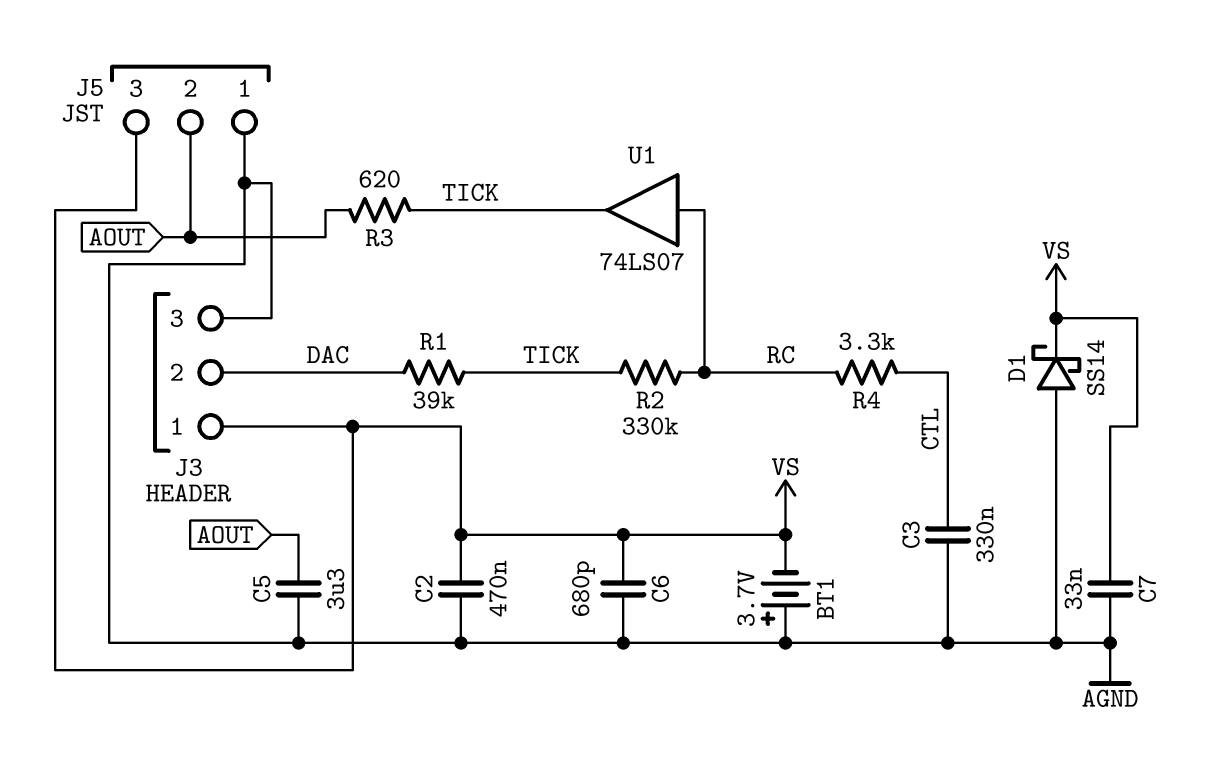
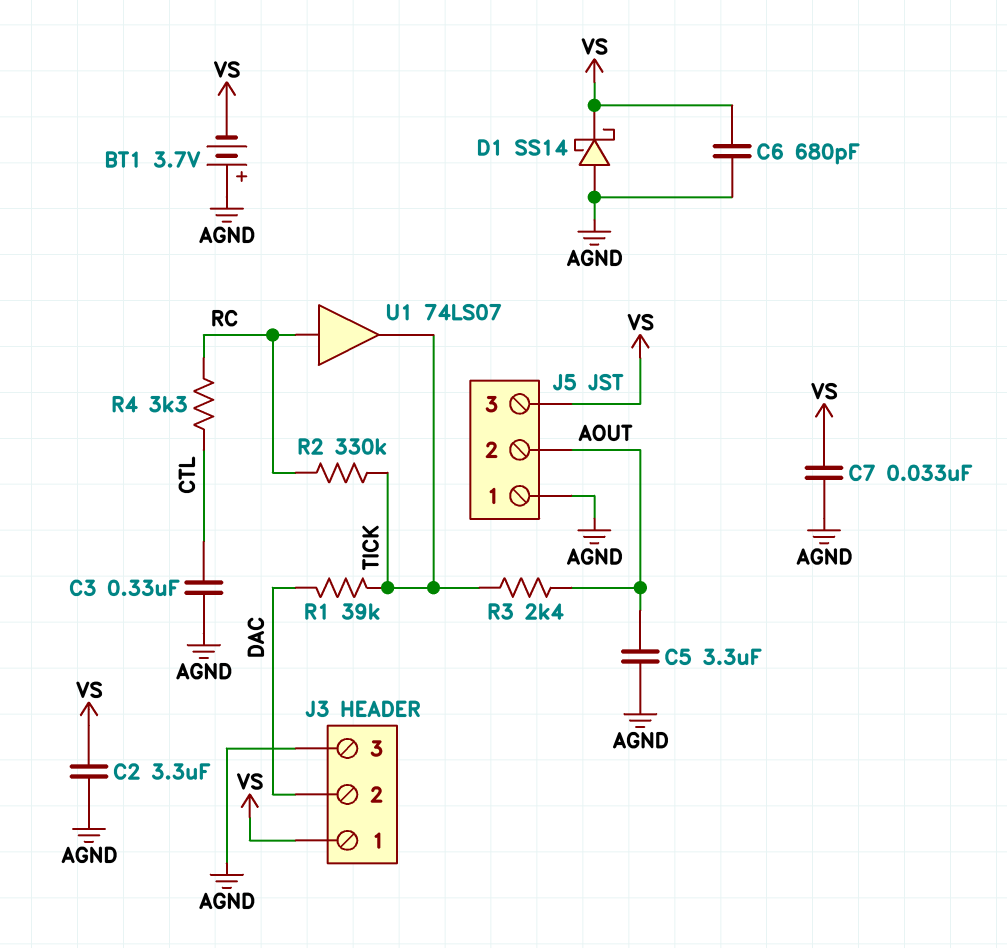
C2: 470nF (AGND, VS) -> 3.3uF (AGND, VS)
R3: 620 (AOUT, TICK) -> 2.4k (AOUT, TICK)

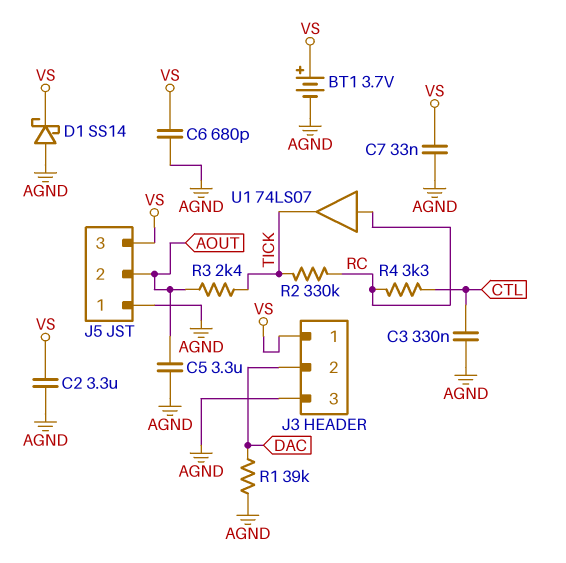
BT1: 3.7V (plus AGND, minus VS) -> 3.7V (plus VS, minus AGND)
R1: 39k (DAC, TICK) -> 39k (AGND, DAC)

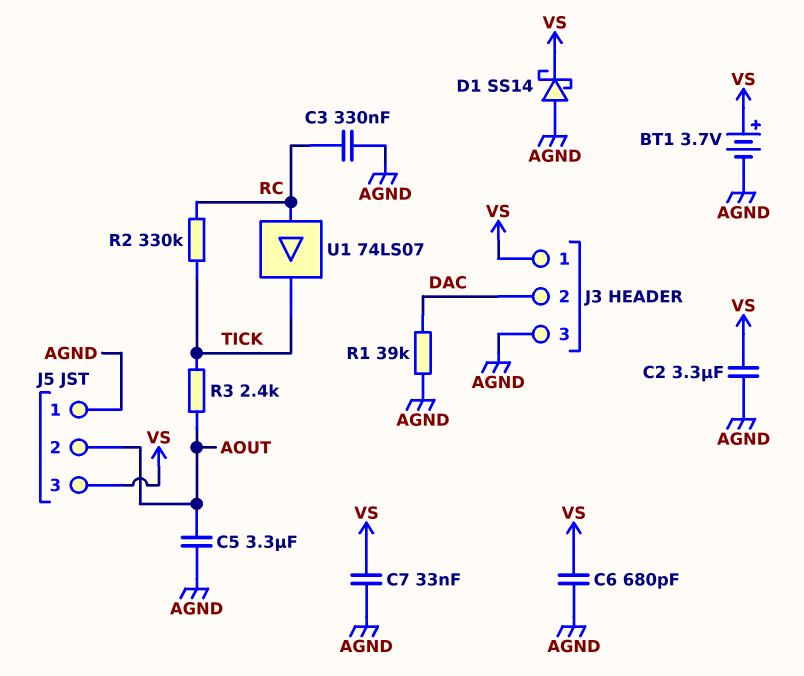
C3: 330nF (AGND, CTL) -> 330nF (AGND, RC)
R4: 3.3k (CTL, RC) -> none

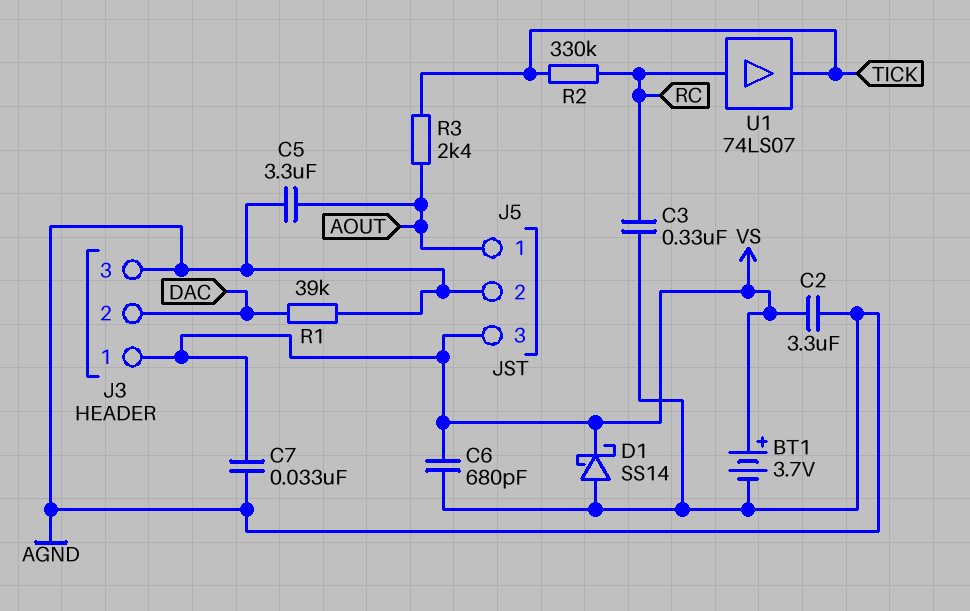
J5 pin 1: AGND -> AOUT
J5 pin 2: AOUT -> AGND

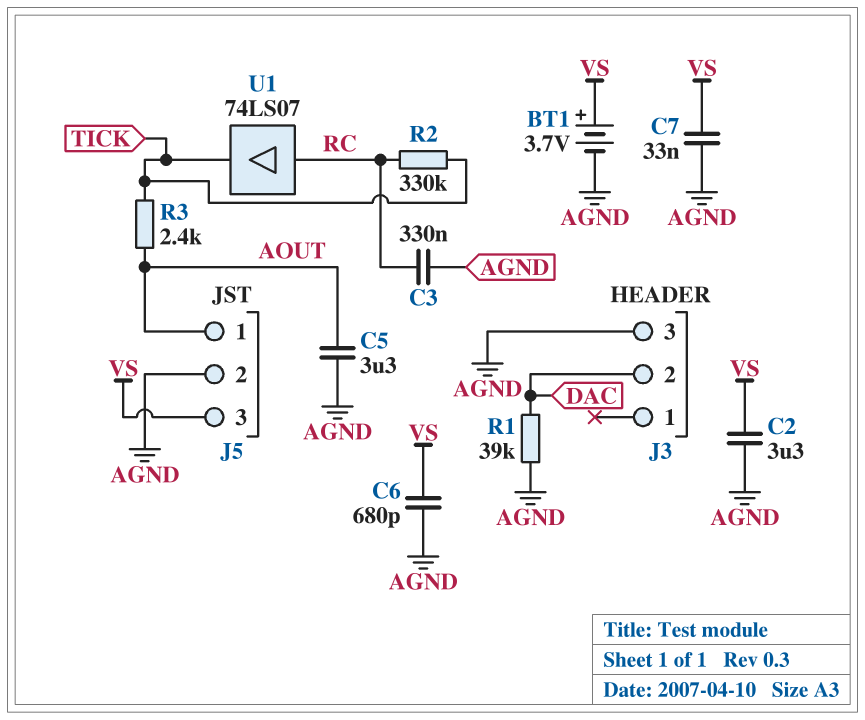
D1: schottky SS14 (A AGND, K VS) -> none
J3 pin 1: VS -> none

